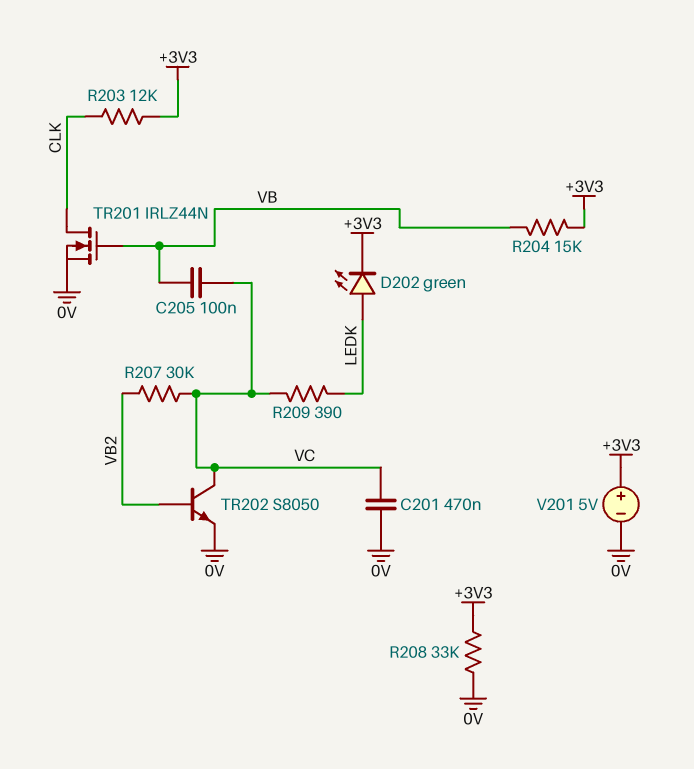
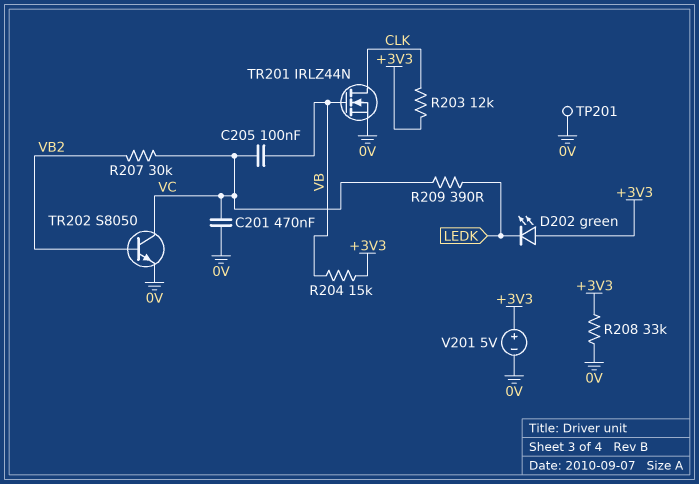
D202: LED green (A LEDK, K +3V3) -> LED green (A +3V3, K LEDK)
TP201: none -> test point (0V)

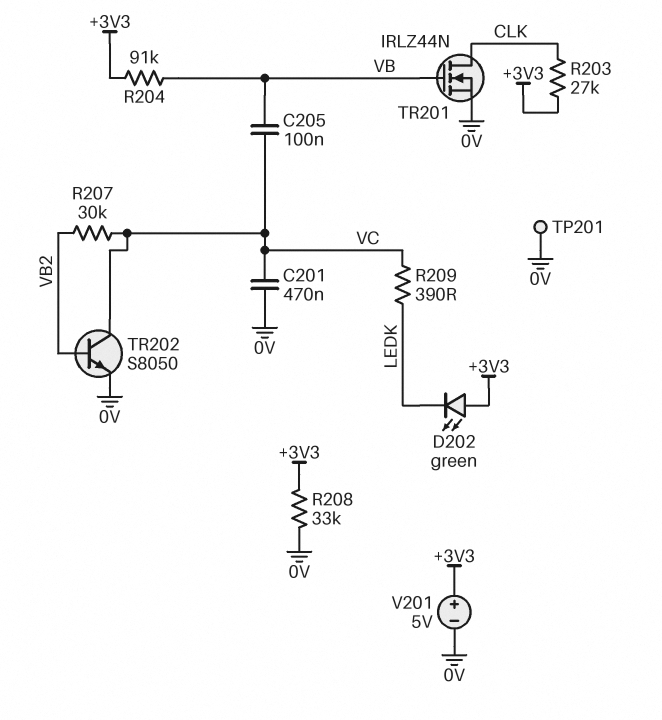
R203: 12k (+3V3, CLK) -> 27k (+3V3, CLK)
R204: 15k (+3V3, VB) -> 91k (+3V3, VB)

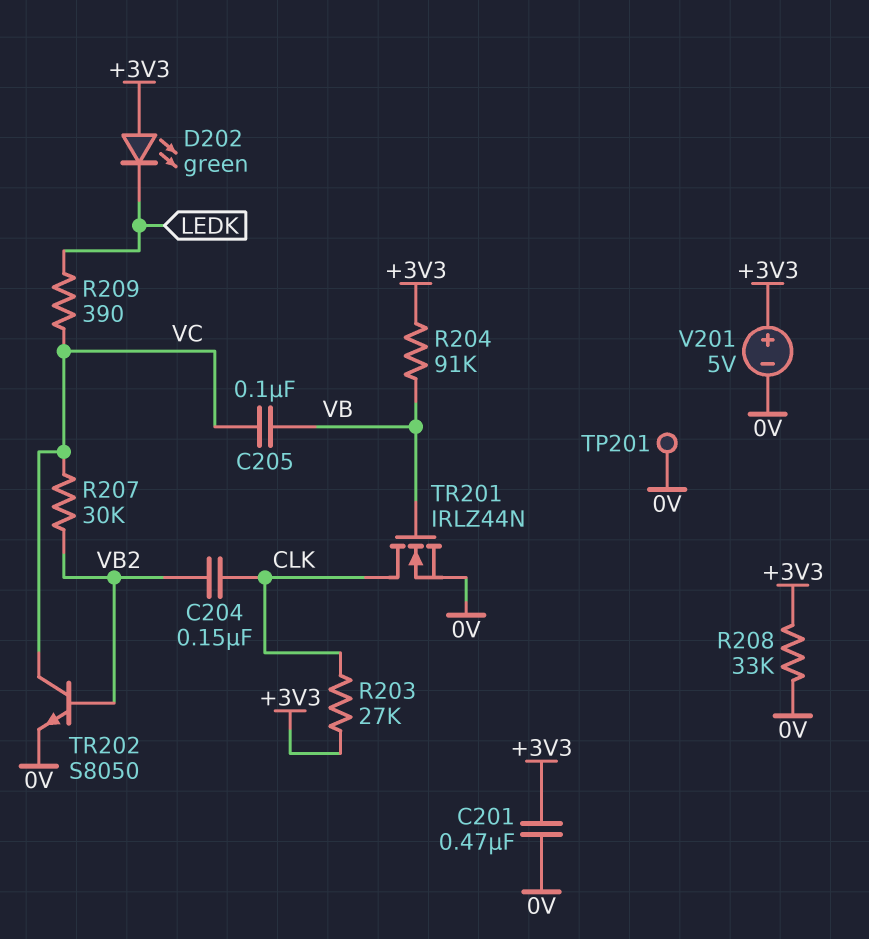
C201: 470nF (0V, VC) -> 470nF (+3V3, 0V)
C204: none -> 150nF (CLK, VB2)

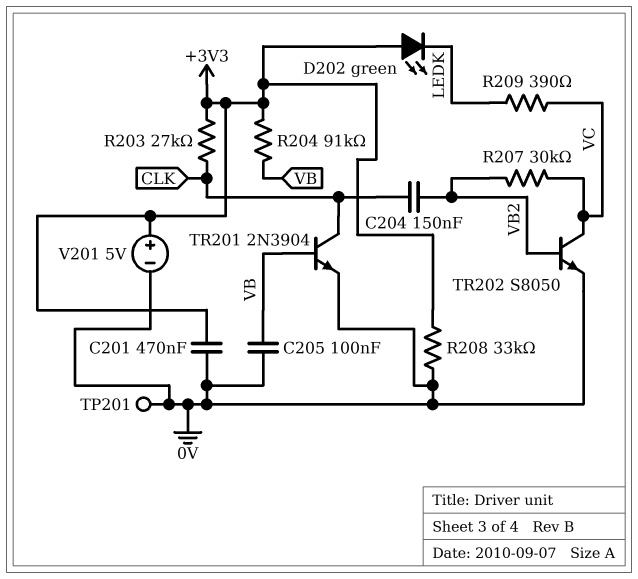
C205: 100nF (VB, VC) -> 100nF (0V, VB)
TR201: NMOS IRLZ44N (G VB, D CLK, S 0V) -> NPN 2N3904 (B VB, C CLK, E 0V)

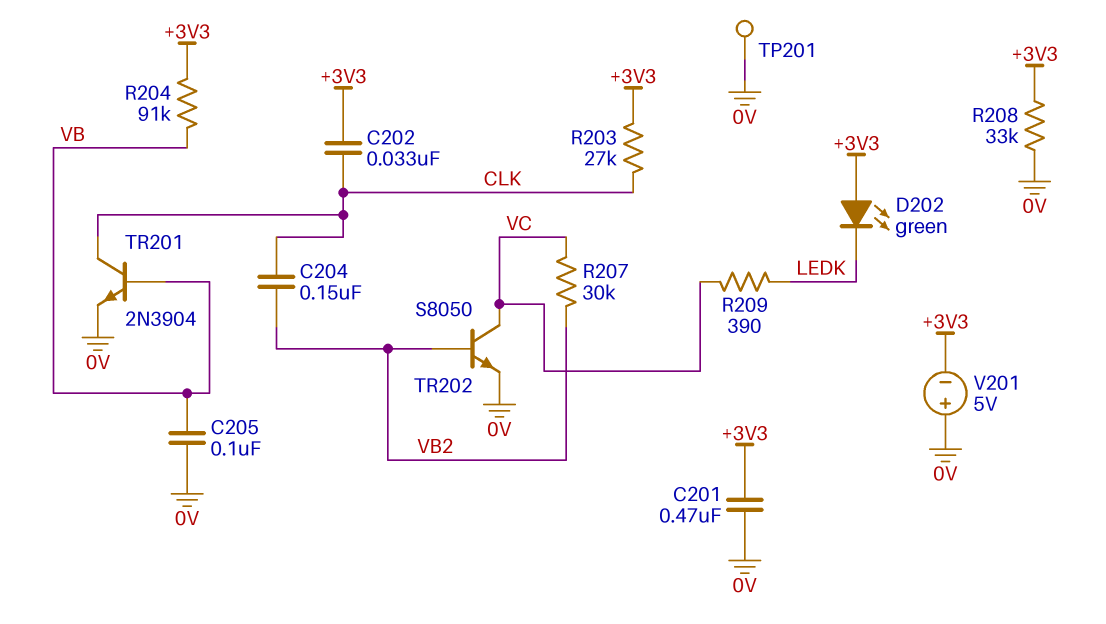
C202: none -> 33nF (+3V3, CLK)
V201: 5V (plus +3V3, minus 0V) -> 5V (plus 0V, minus +3V3)

